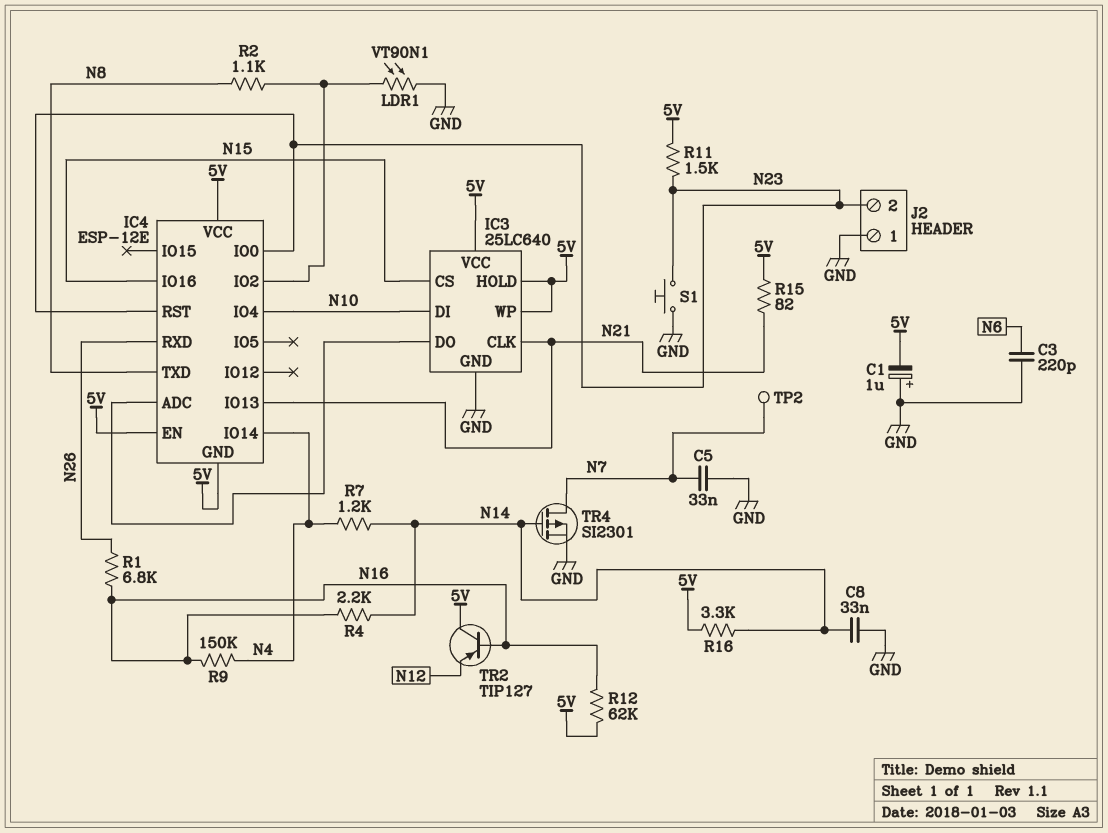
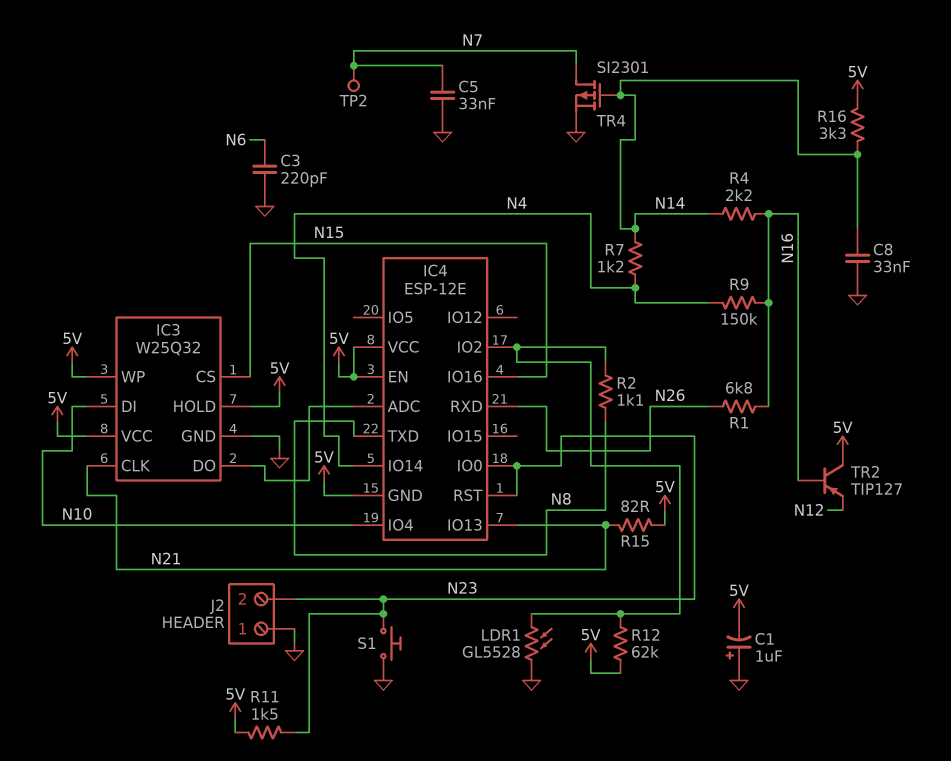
IC3: 25LC640 -> W25Q32
LDR1: VT90N1 (GND, IC4/IO2) -> GL5528 (GND, IC4/IO2)
R12: 62k (5V, N16) -> 62k (5V, IC4/IO2)

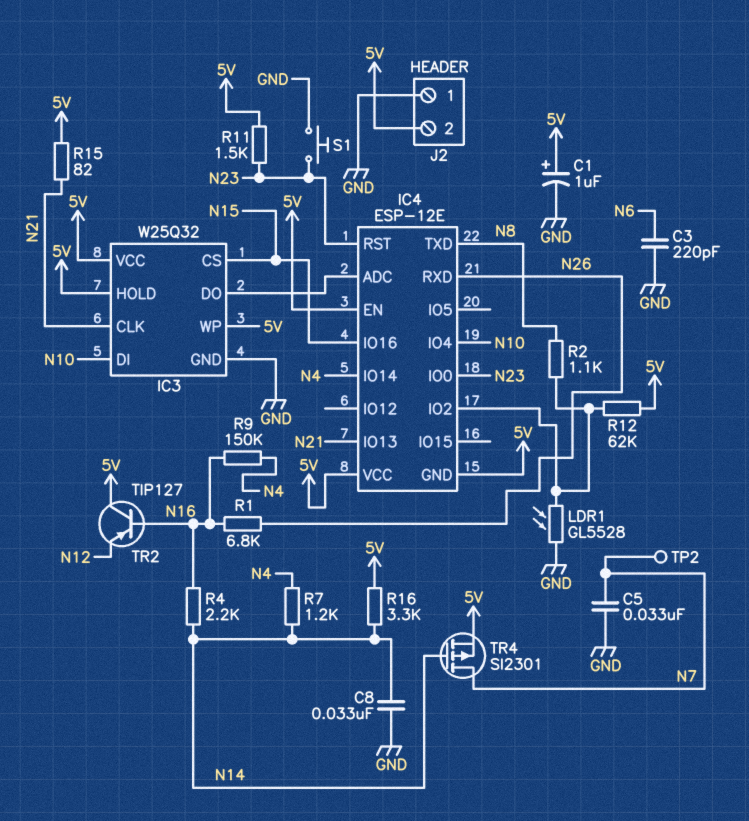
C1: 1uF (plus GND, minus 5V) -> 1uF (plus 5V, minus GND)
J2 pin 2: N23 -> 5V
TR4: PMOS SI2301 (G N14, D N7, S GND) -> PMOS SI2301 (G N14, D N7, S 5V)

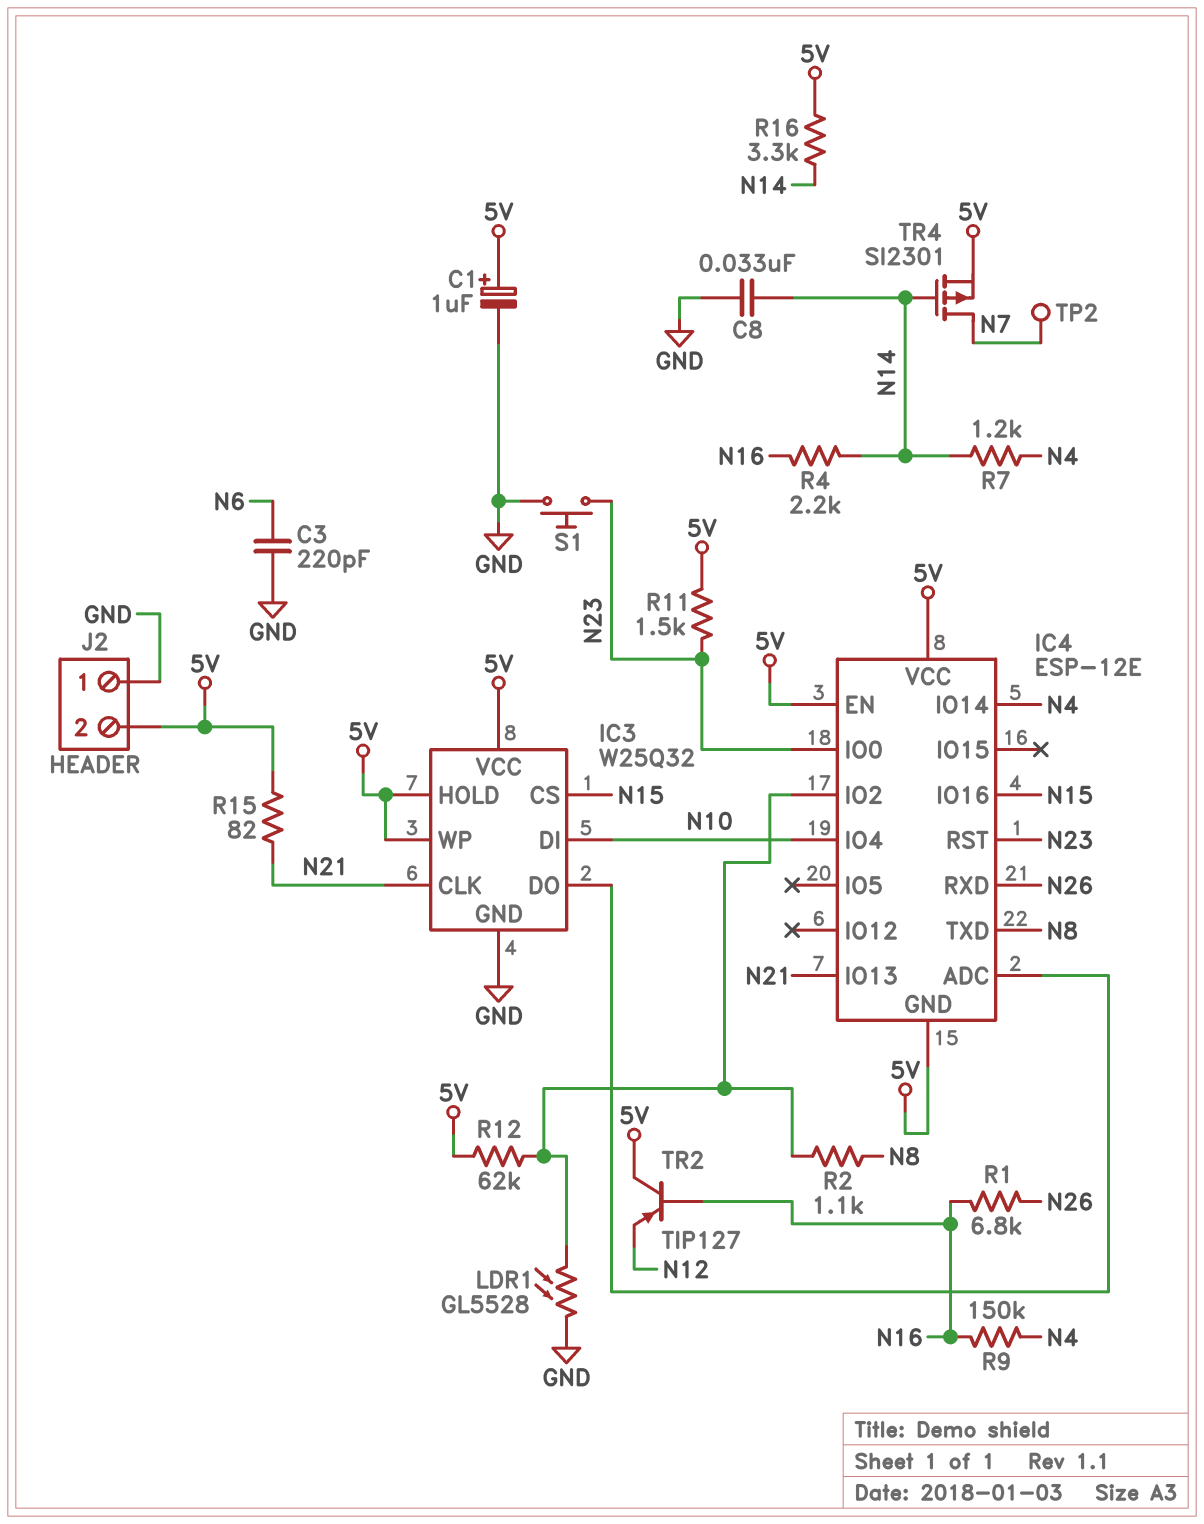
C5: 33nF (GND, N7) -> none

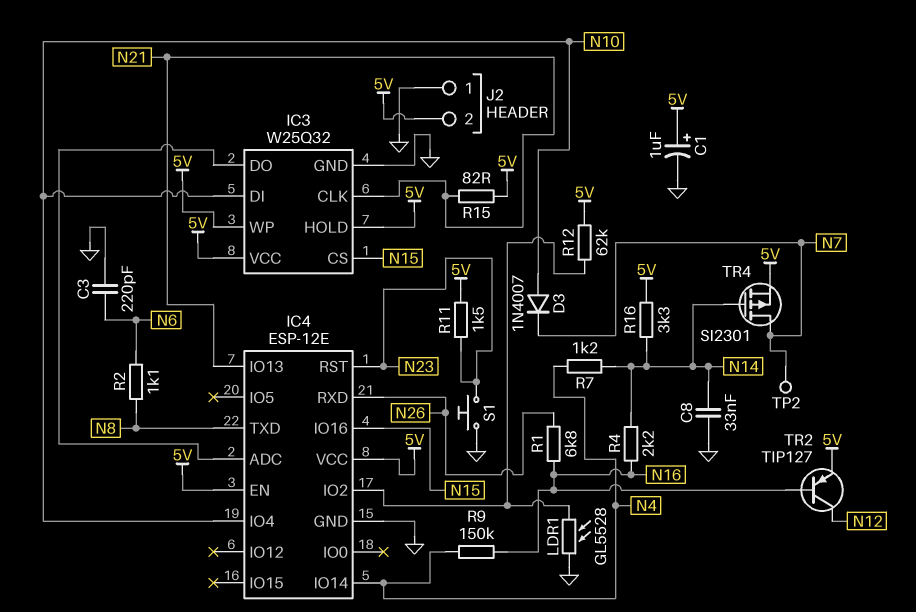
D3: none -> diode 1N4007 (A N10, K N7)
IC4 pin GND: 5V -> GND
IC4 pin IO0: N23 -> none
R2: 1.1k (IC4/IO2, N8) -> 1.1k (N6, N8)
TR2: PNP TIP127 (B N16, C 5V, E N12) -> PNP TIP127 (B N16, C N12, E 5V)

